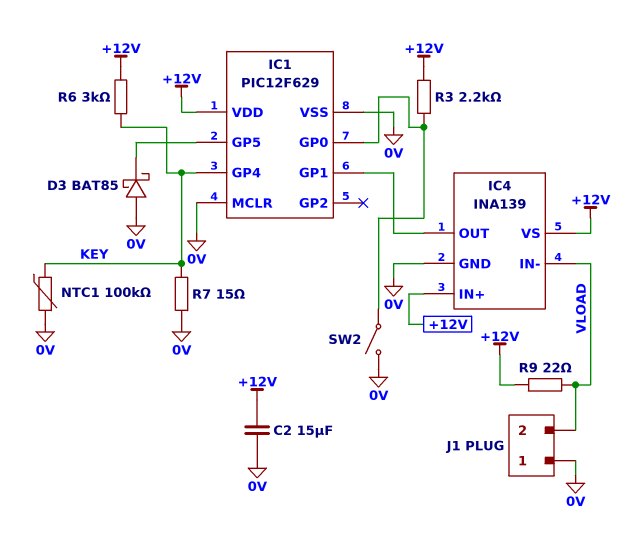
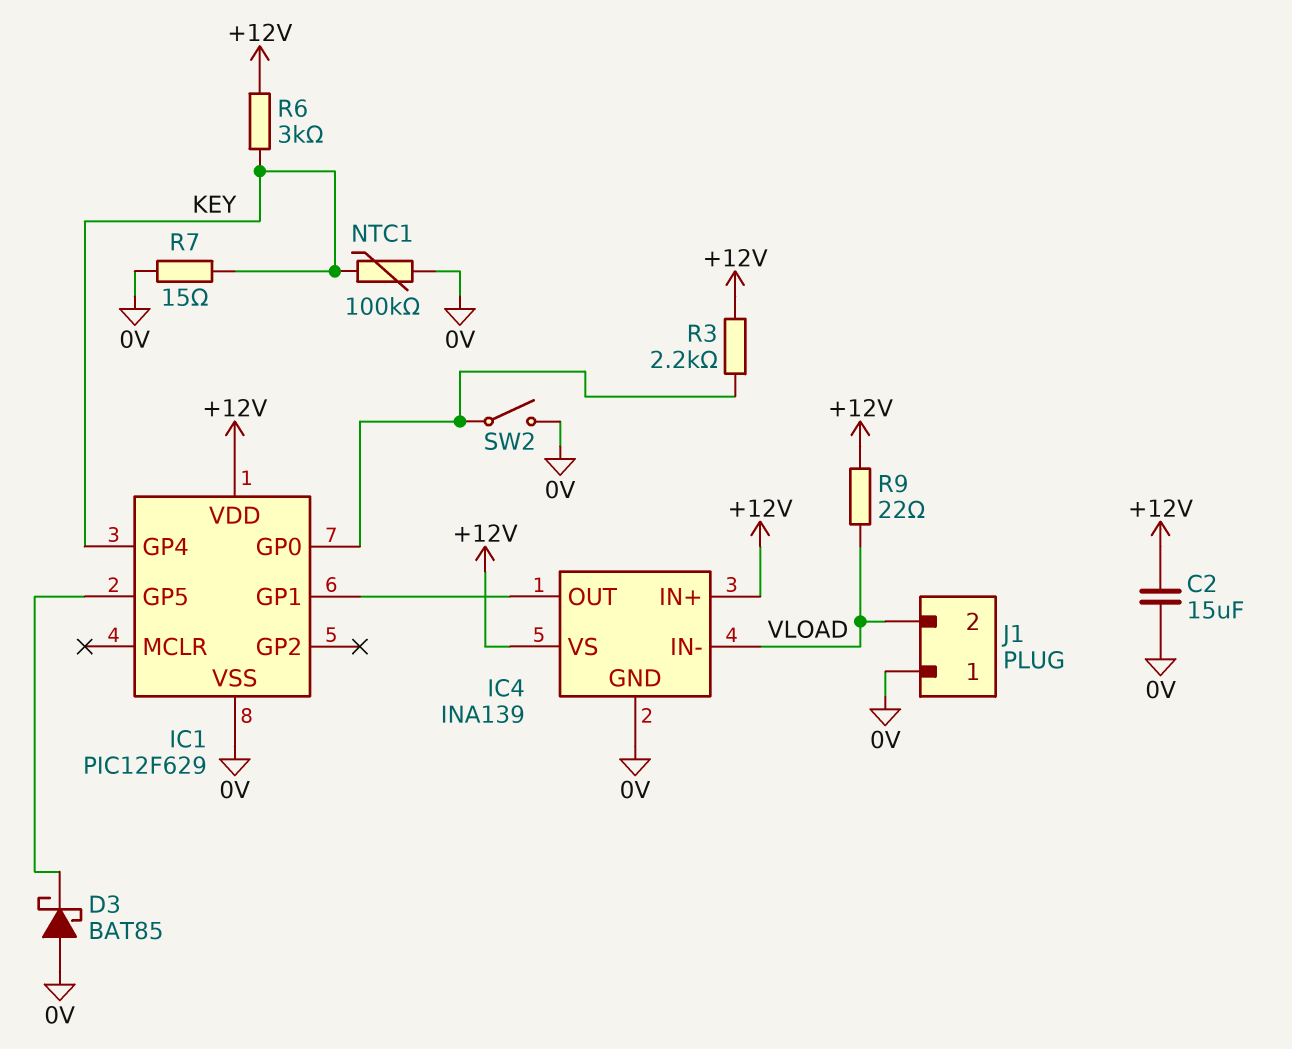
IC1 pin MCLR: 0V -> none

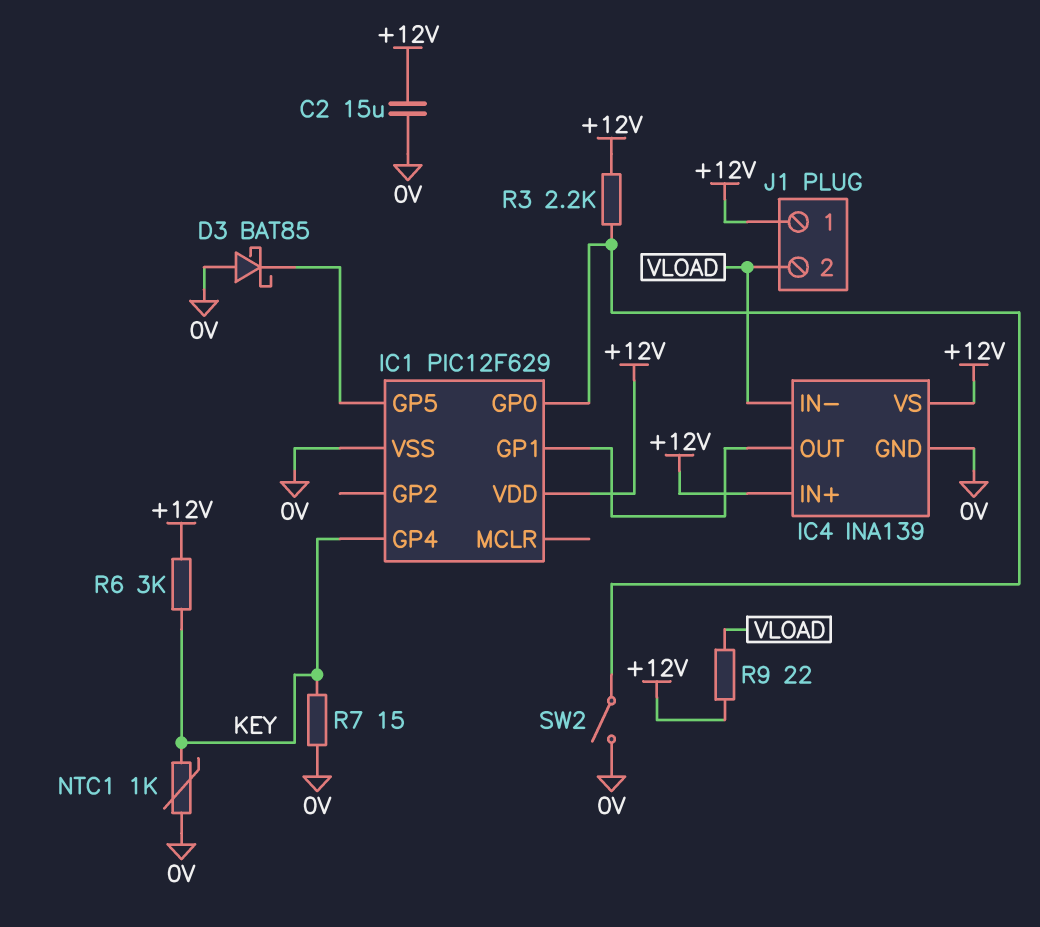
J1 pin 1: 0V -> +12V
NTC1: 100k (0V, KEY) -> 1k (0V, KEY)

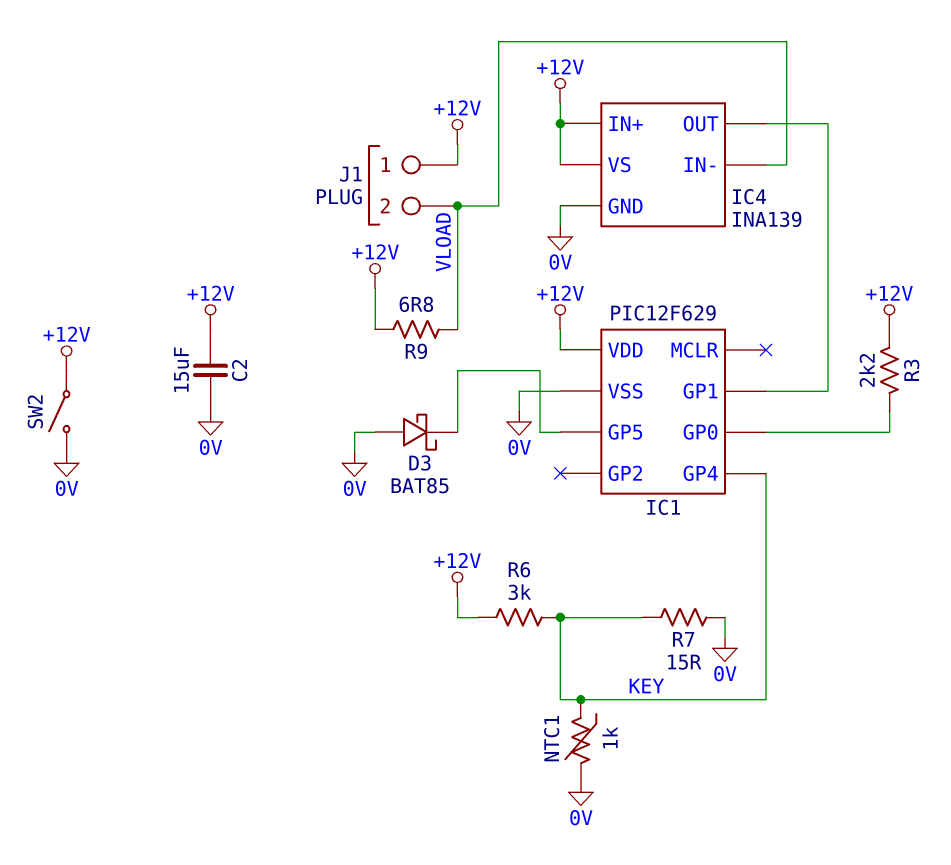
R9: 22 (+12V, VLOAD) -> 6.8 (+12V, VLOAD)
SW2: switch (0V, IC1/GP0) -> switch (+12V, 0V)

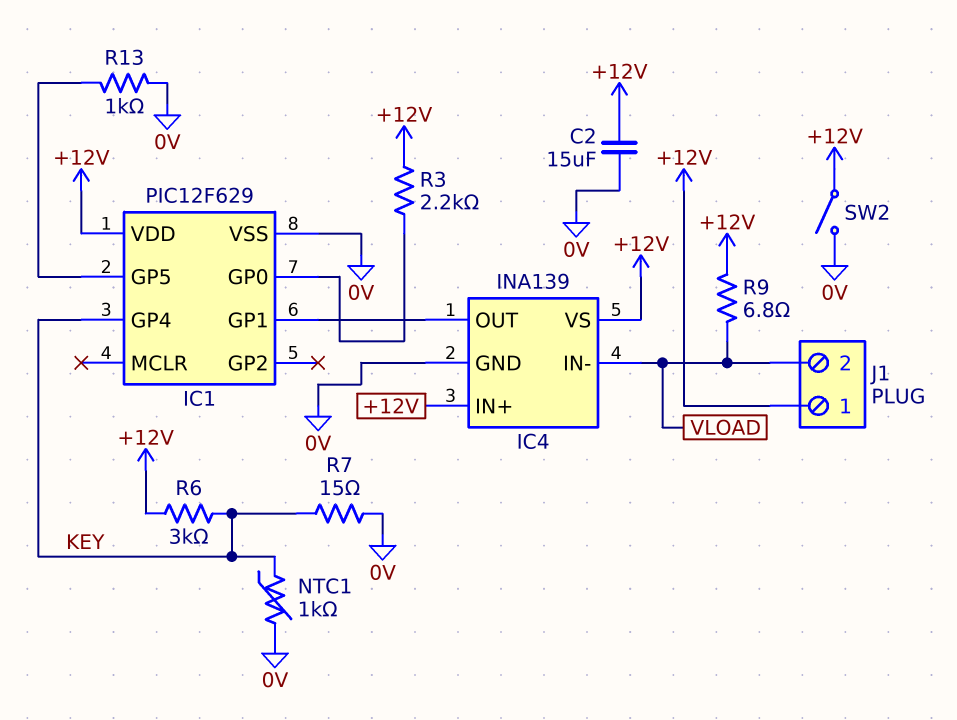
D3: schottky BAT85 (A 0V, K IC1/GP5) -> none
R13: none -> 1k (0V, IC1/GP5)

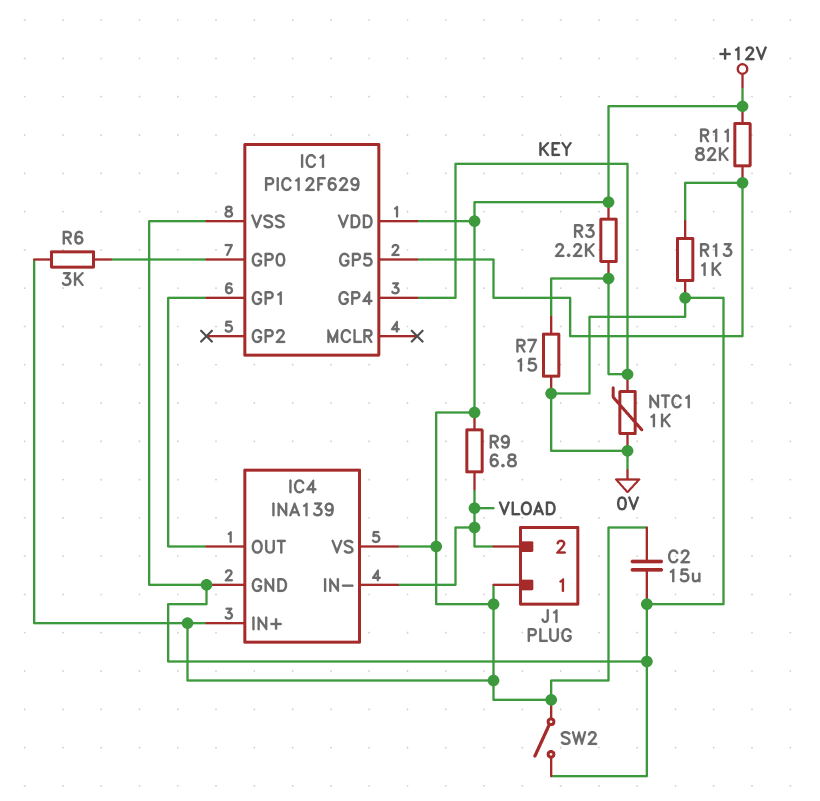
R3: 2.2k (+12V, IC1/GP0) -> 2.2k (+12V, KEY)
R6: 3k (+12V, KEY) -> 3k (+12V, IC1/GP0)
R11: none -> 82k (+12V, IC1/GP5)

